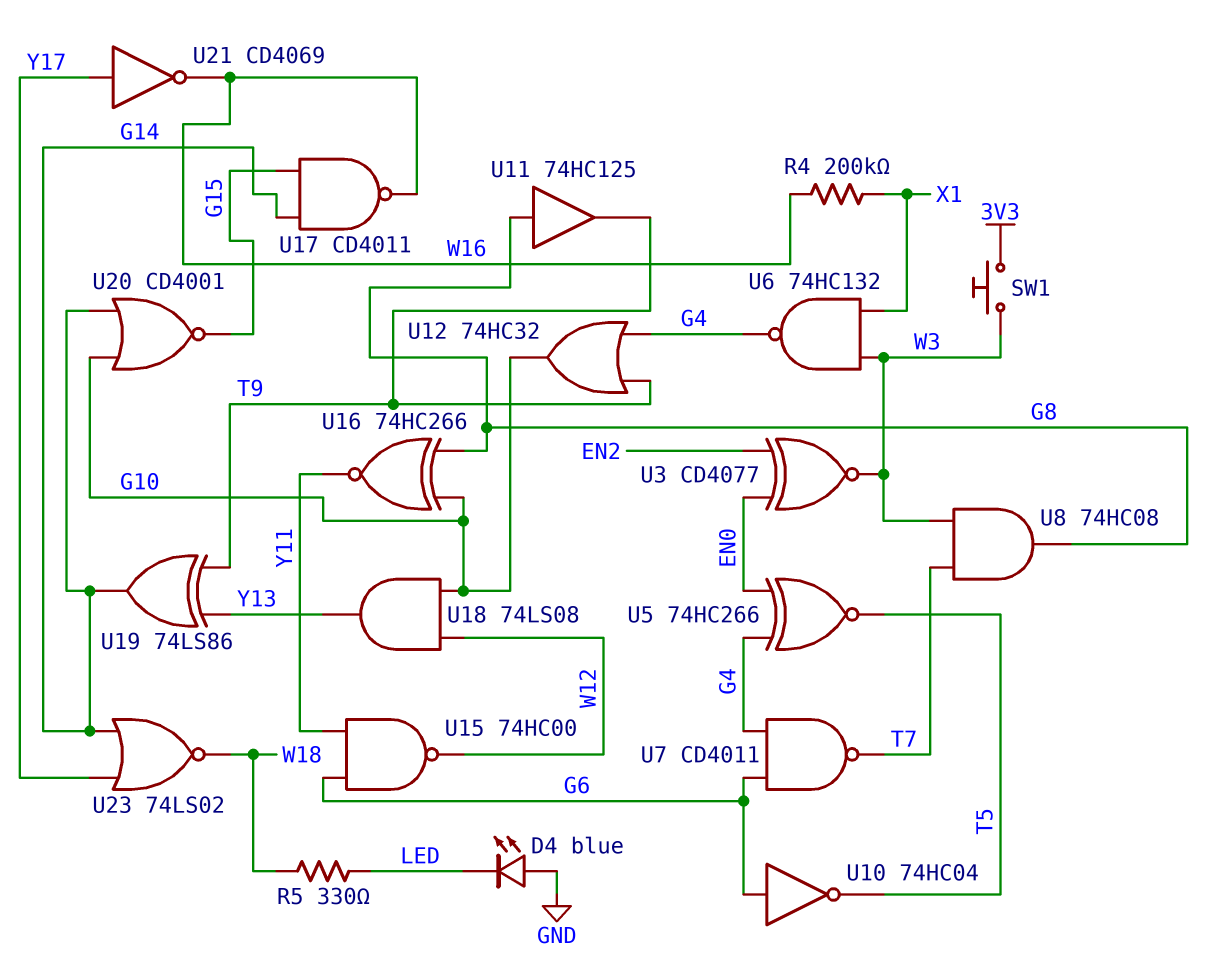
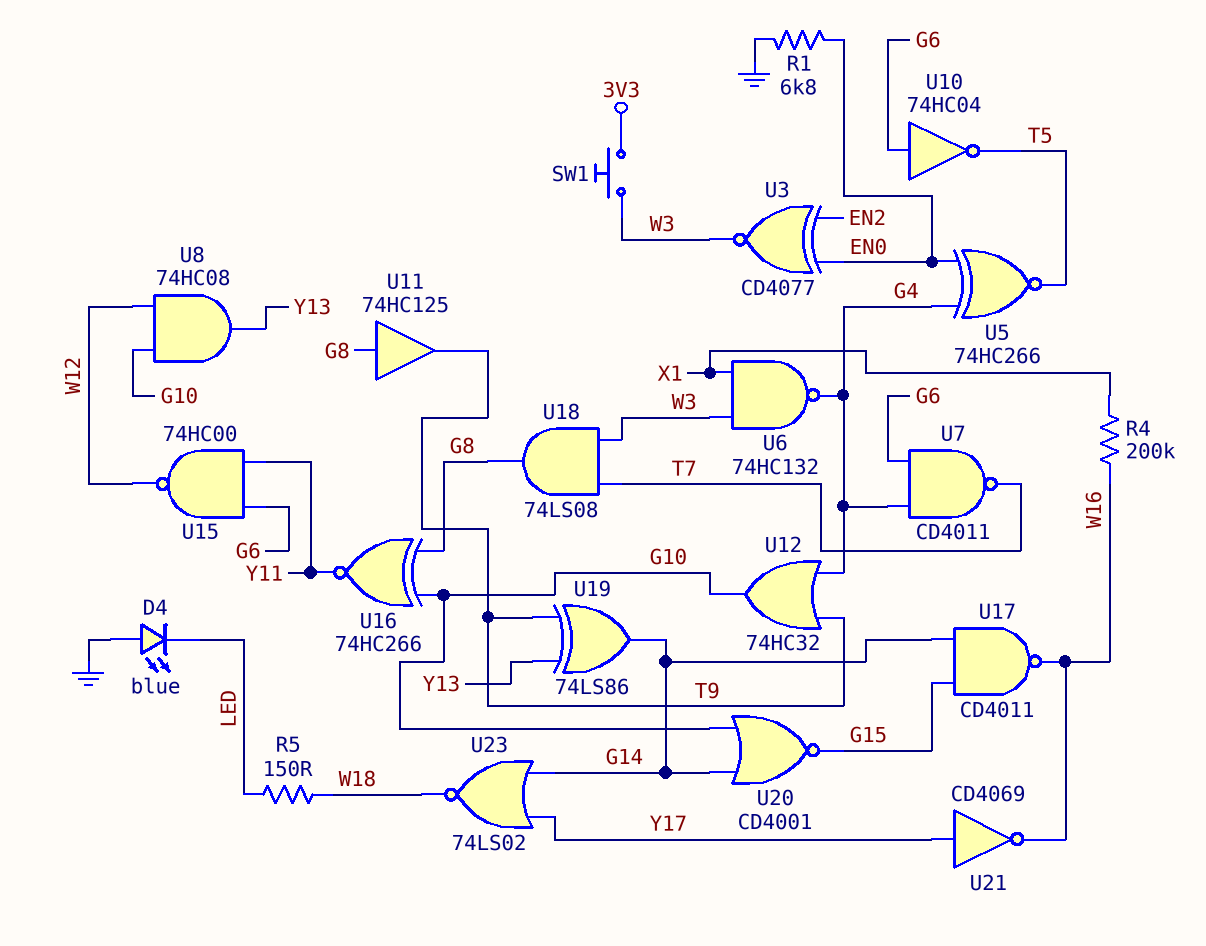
R1: none -> 6.8k (EN0, GND)
R5: 330 (LED, W18) -> 150 (LED, W18)
U8: AND 74HC08 (in T7, in W3, out G8) -> AND 74HC08 (in G10, in W12, out Y13)
U18: AND 74LS08 (in G10, in W12, out Y13) -> AND 74LS08 (in T7, in W3, out G8)

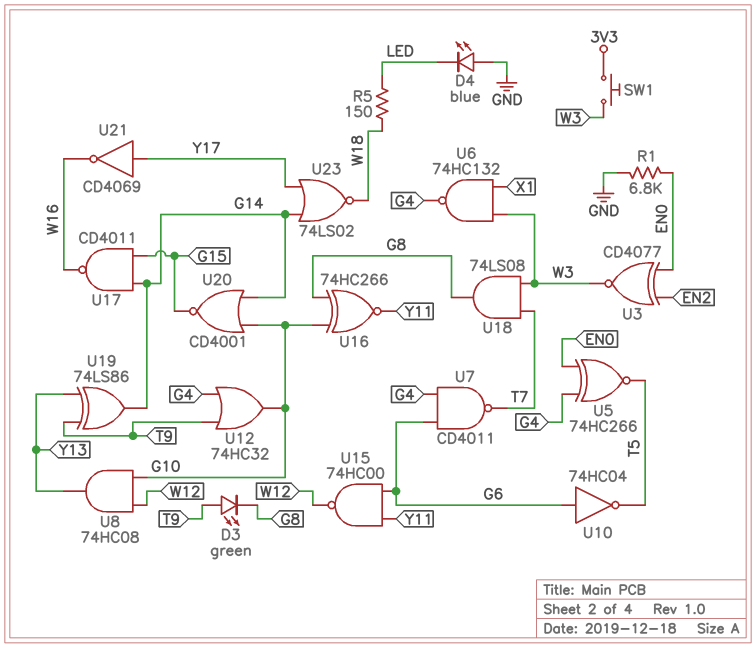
D3: none -> LED green (A T9, K G8)
R4: 200k (W16, X1) -> none
U11: buffer 74HC125 (in G8, out T9) -> none

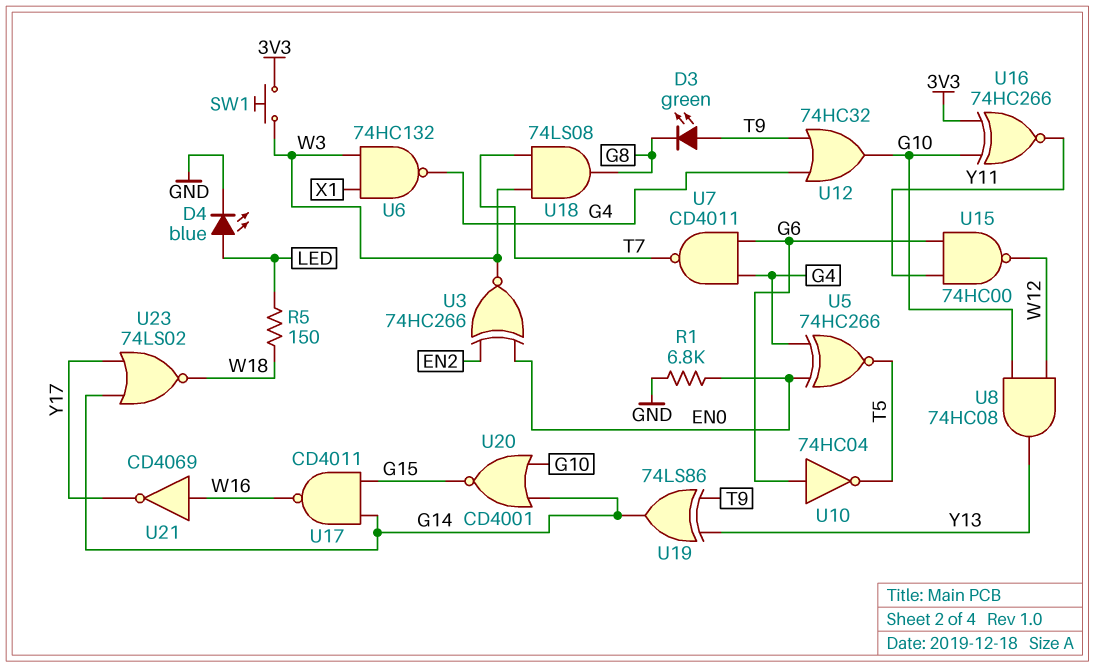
D4: LED blue (A GND, K LED) -> LED blue (A LED, K GND)
U3: XNOR CD4077 (in EN0, in EN2, out W3) -> XNOR 74HC266 (in EN0, in EN2, out W3)
U16: XNOR 74HC266 (in G8, in G10, out Y11) -> XNOR 74HC266 (in 3V3, in G10, out Y11)
U21: NOT CD4069 (in Y17, out W16) -> NOT CD4069 (in W16, out Y17)

